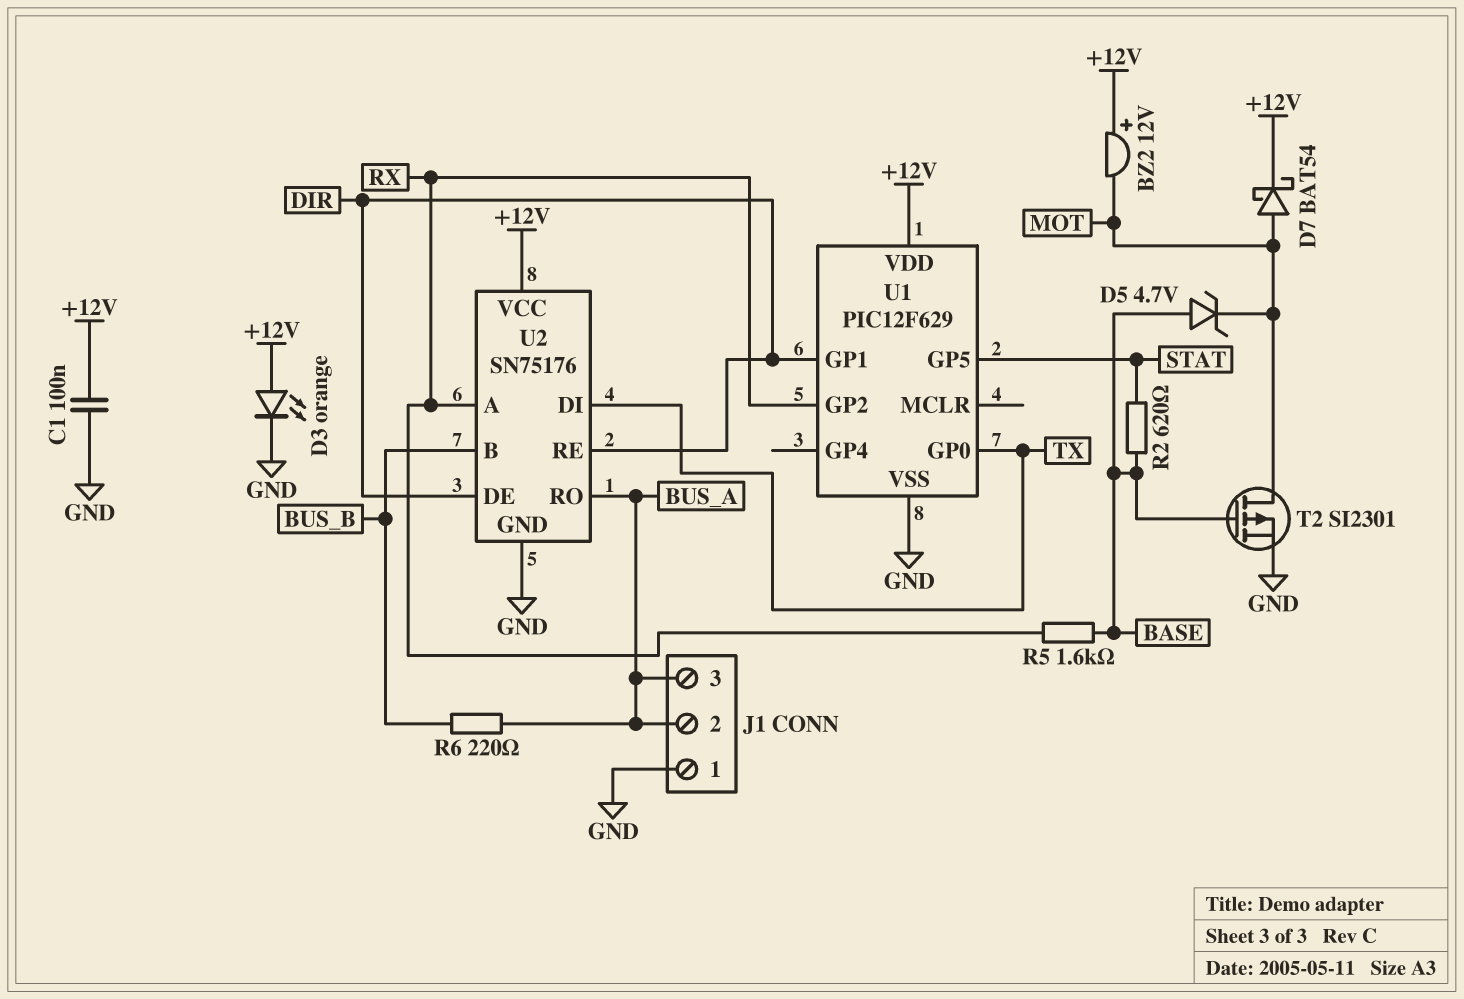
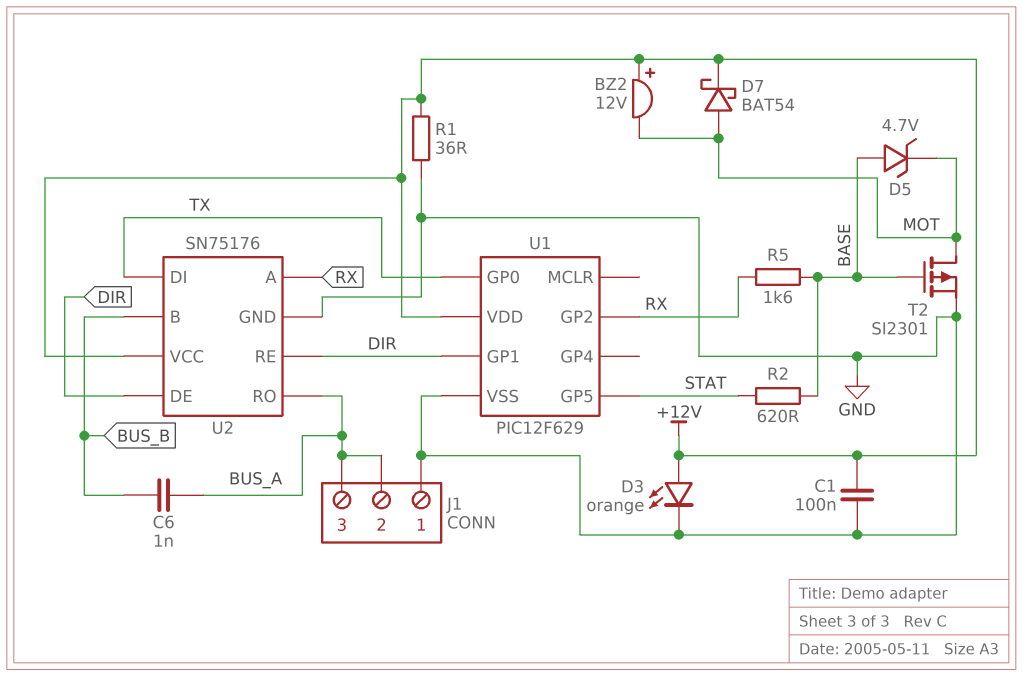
C6: none -> 1nF (BUS_A, BUS_B)
R1: none -> 36 (+12V, GND)
R6: 220 (BUS_A, BUS_B) -> none

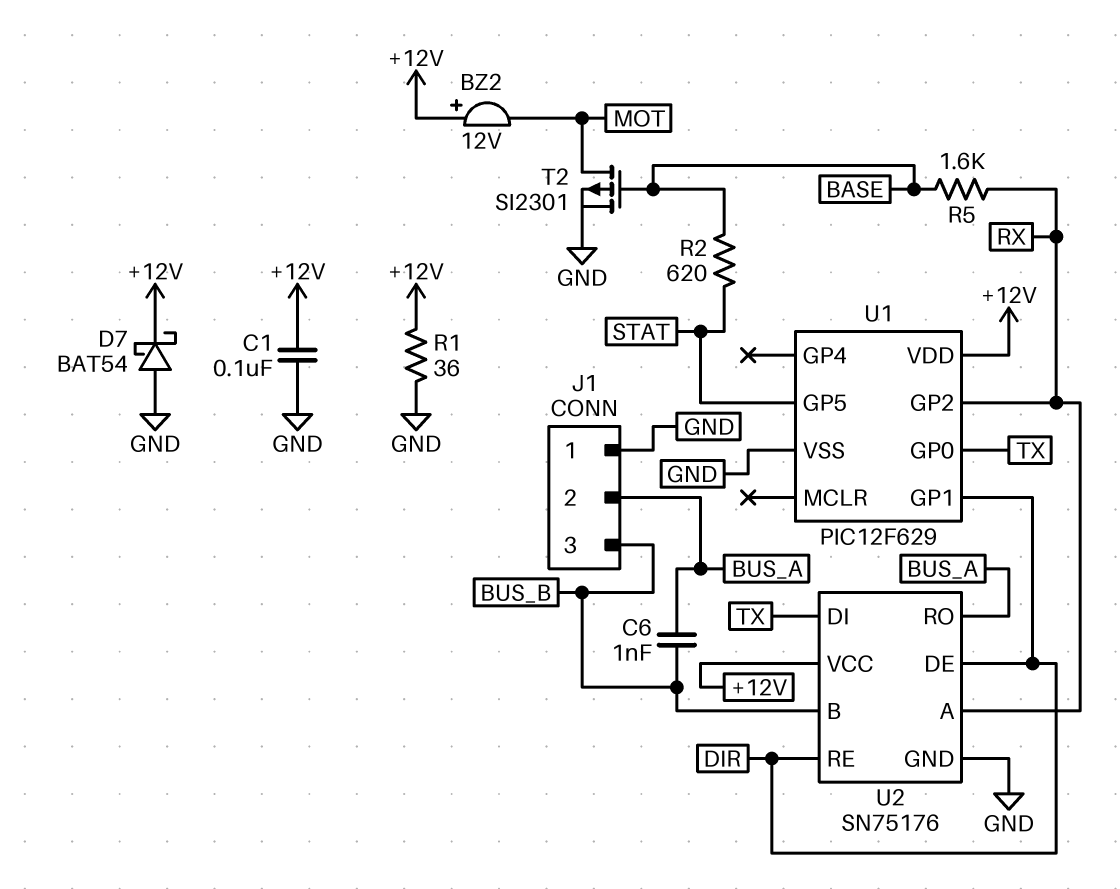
D3: LED orange (A +12V, K GND) -> none
D5: zener 4.7V (A BASE, K MOT) -> none
D7: schottky BAT54 (A MOT, K +12V) -> schottky BAT54 (A GND, K +12V)
J1 pin 3: BUS_A -> BUS_B

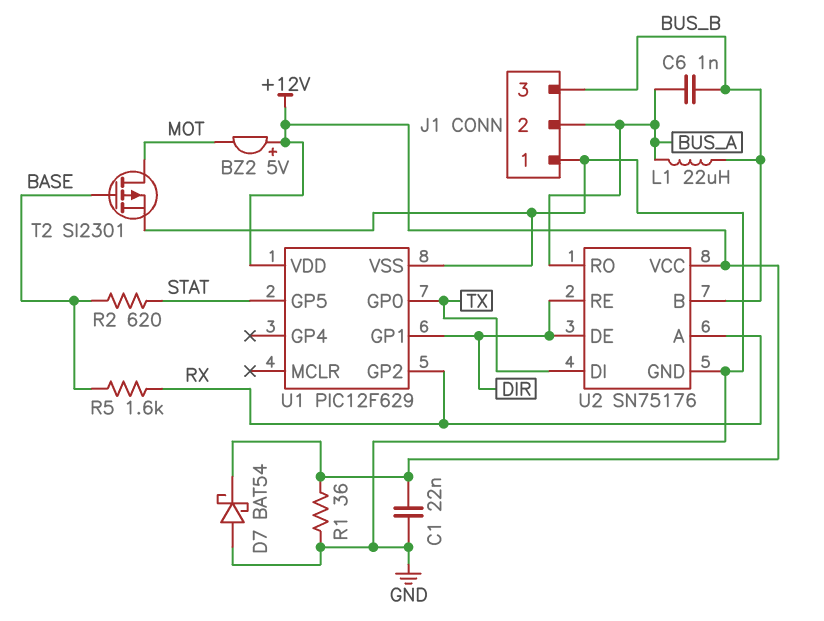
BZ2: buzzer 12V (plus +12V, minus MOT) -> buzzer 5V (plus +12V, minus MOT)
C1: 100nF (+12V, GND) -> 22nF (+12V, GND)
L1: none -> 22uH (BUS_A, BUS_B)

